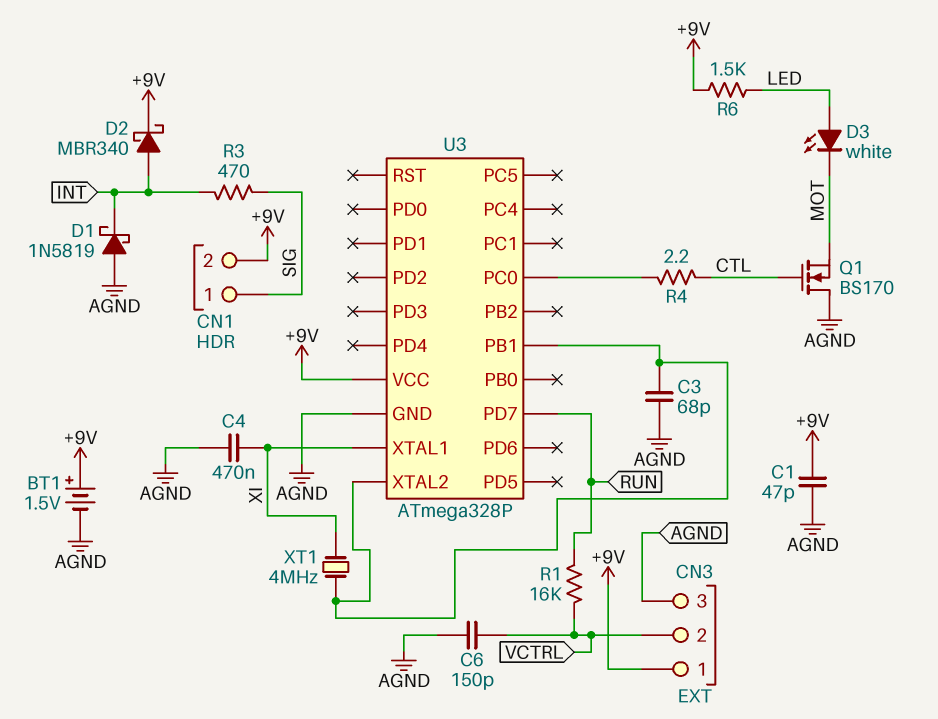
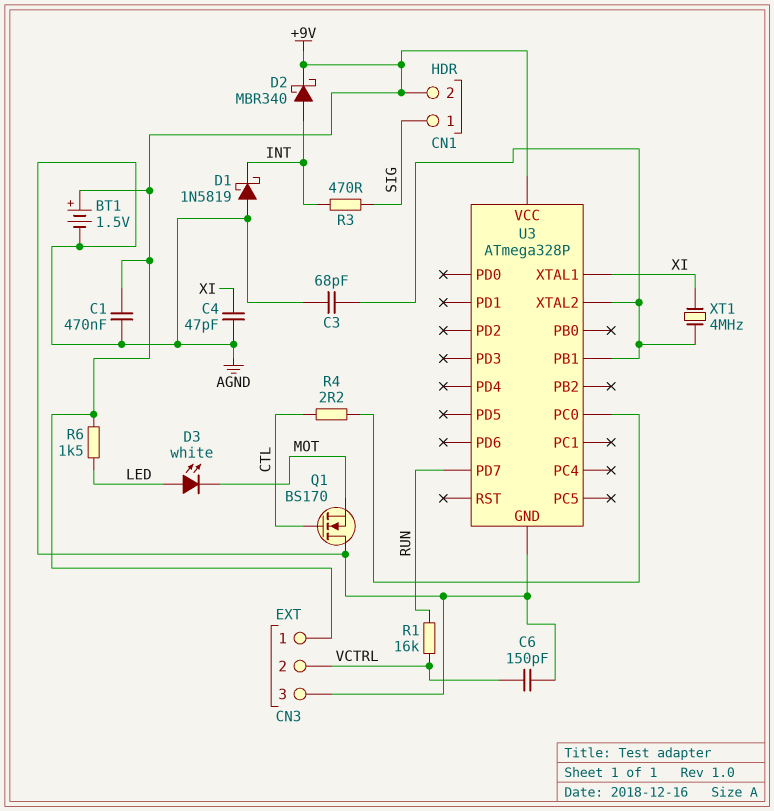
C1: 47pF (+9V, AGND) -> 470nF (+9V, AGND)
C4: 470nF (AGND, XI) -> 47pF (AGND, XI)

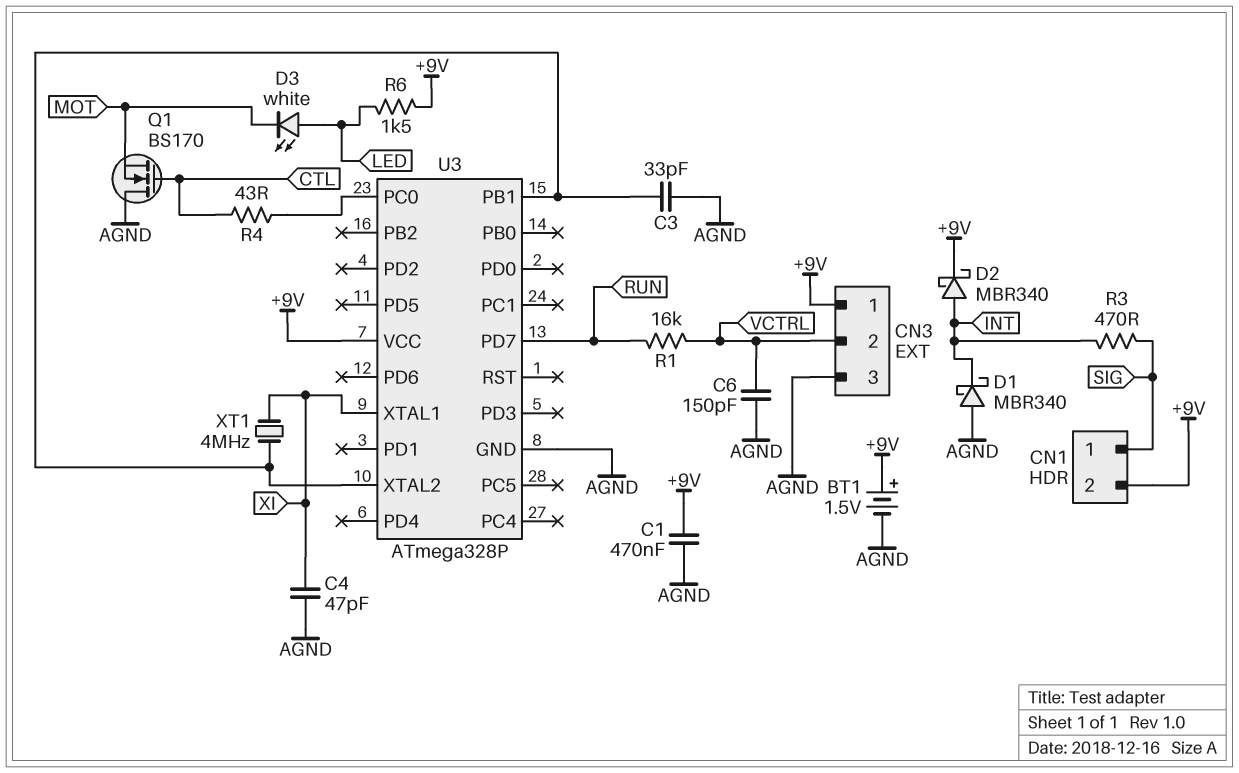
C3: 68pF (AGND, U3/PB1) -> 33pF (AGND, U3/PB1)
D1: schottky 1N5819 (A AGND, K INT) -> schottky MBR340 (A AGND, K INT)
R4: 2.2 (CTL, U3/PC0) -> 43 (CTL, U3/PC0)

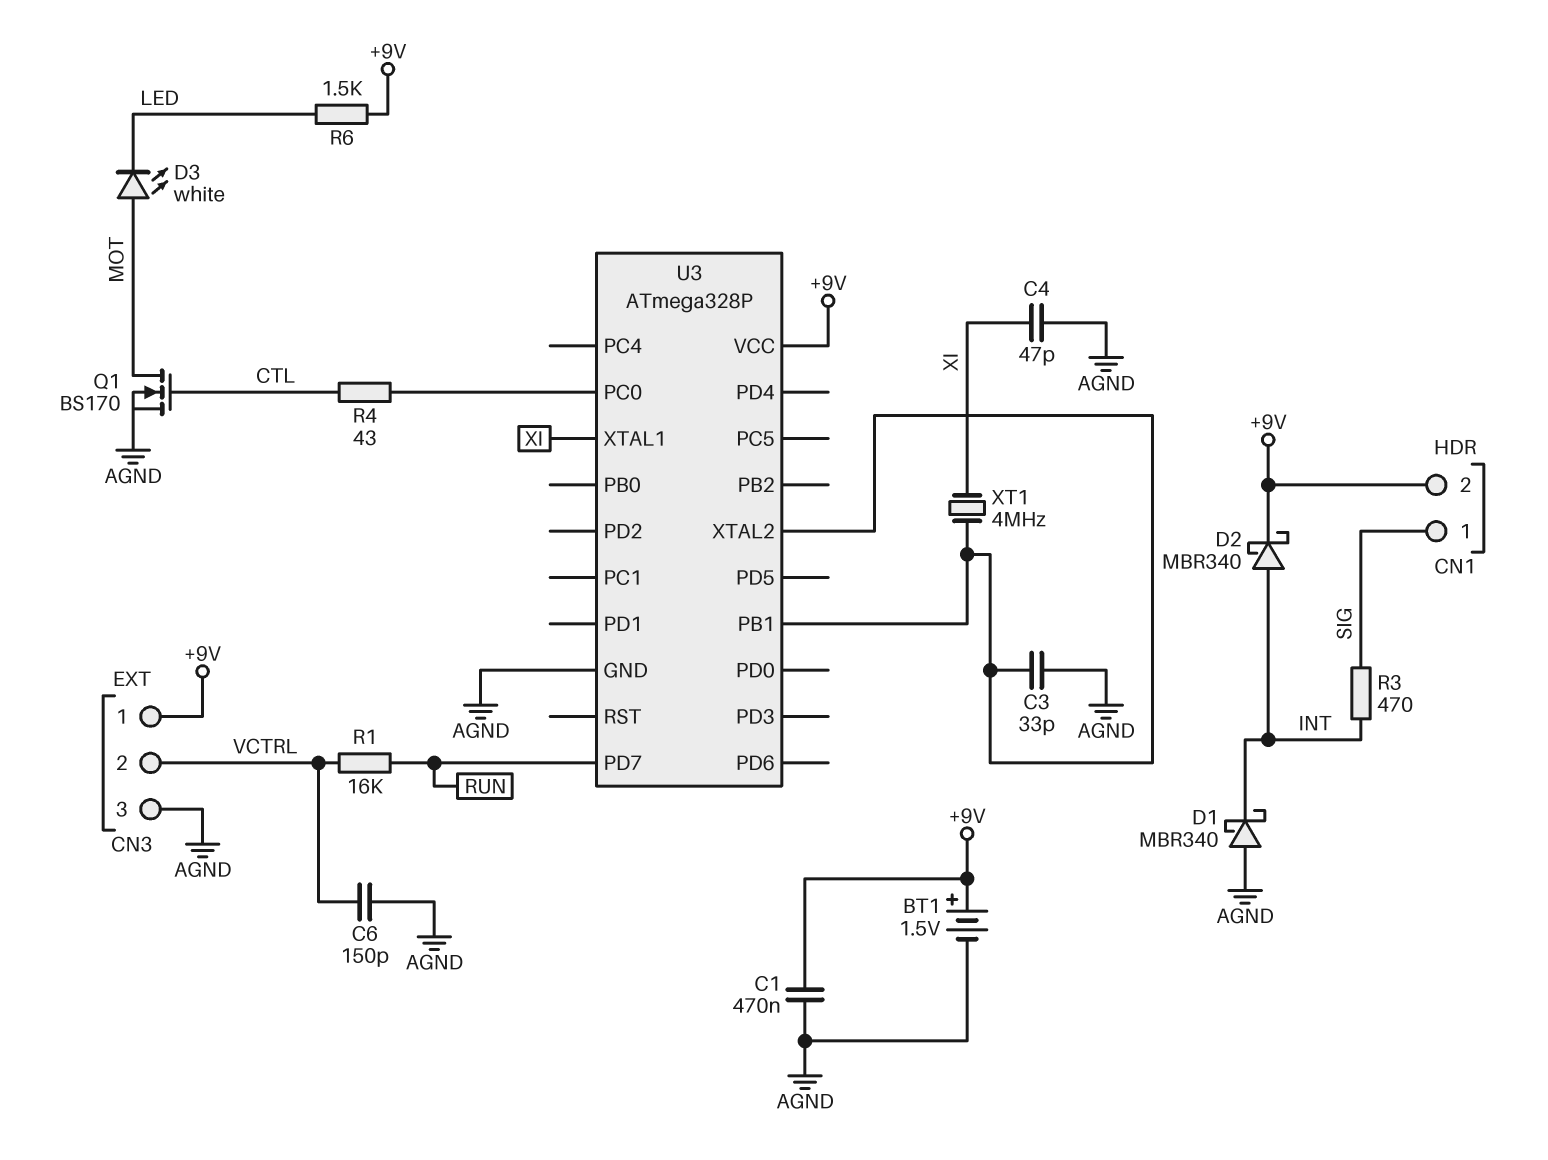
D3: LED white (A LED, K MOT) -> LED white (A MOT, K LED)
Q1: NMOS BS170 (G CTL, D AGND, S MOT) -> NMOS BS170 (G CTL, D MOT, S AGND)

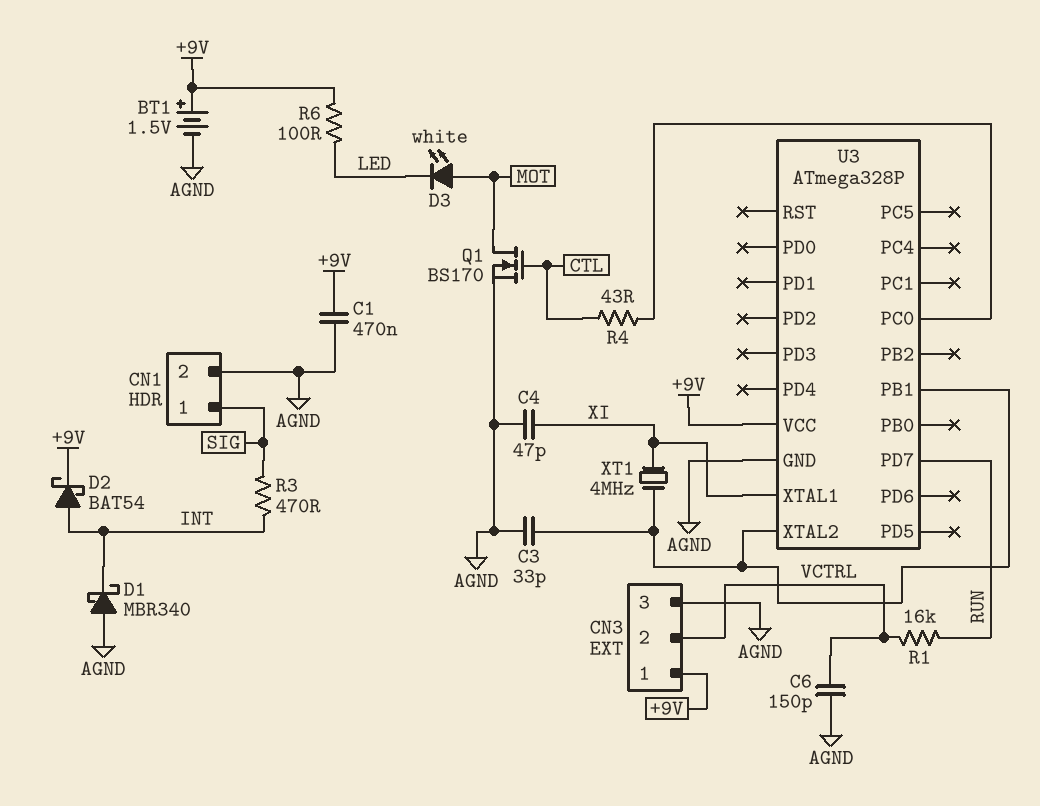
CN1 pin 2: +9V -> AGND
D2: schottky MBR340 (A INT, K +9V) -> schottky BAT54 (A INT, K +9V)
R6: 1.5k (+9V, LED) -> 100 (+9V, LED)

